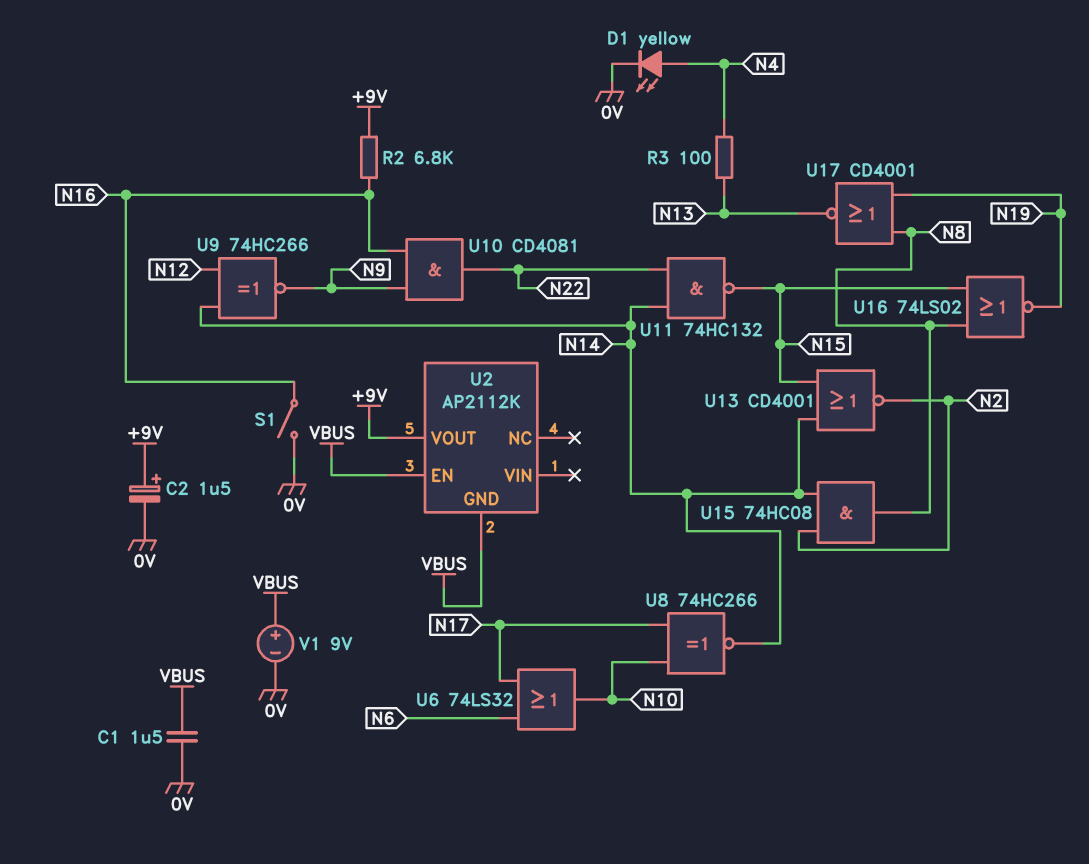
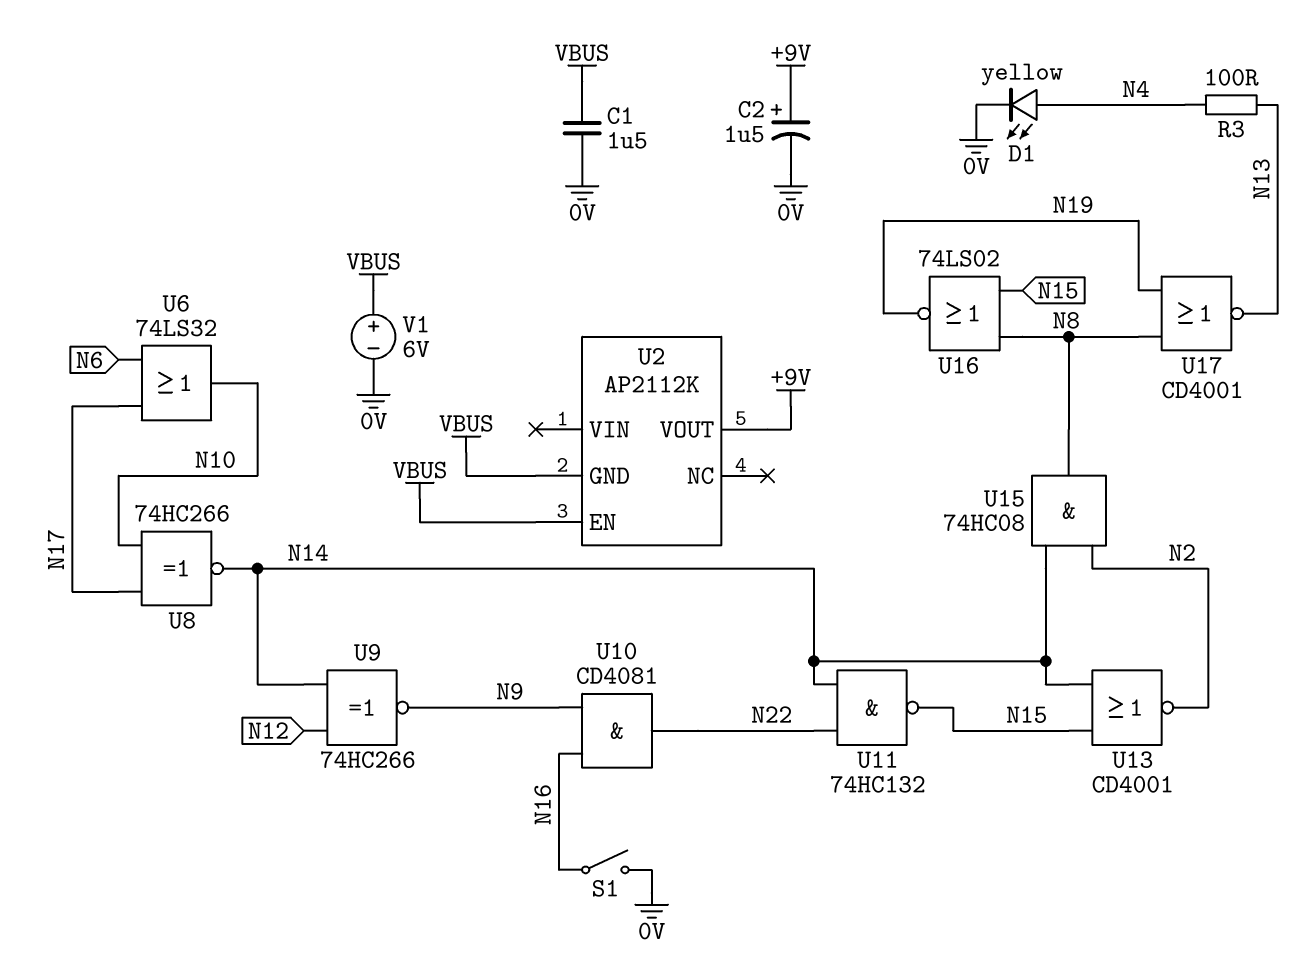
R2: 6.8k (+9V, N16) -> none
V1: 9V (plus VBUS, minus 0V) -> 6V (plus VBUS, minus 0V)

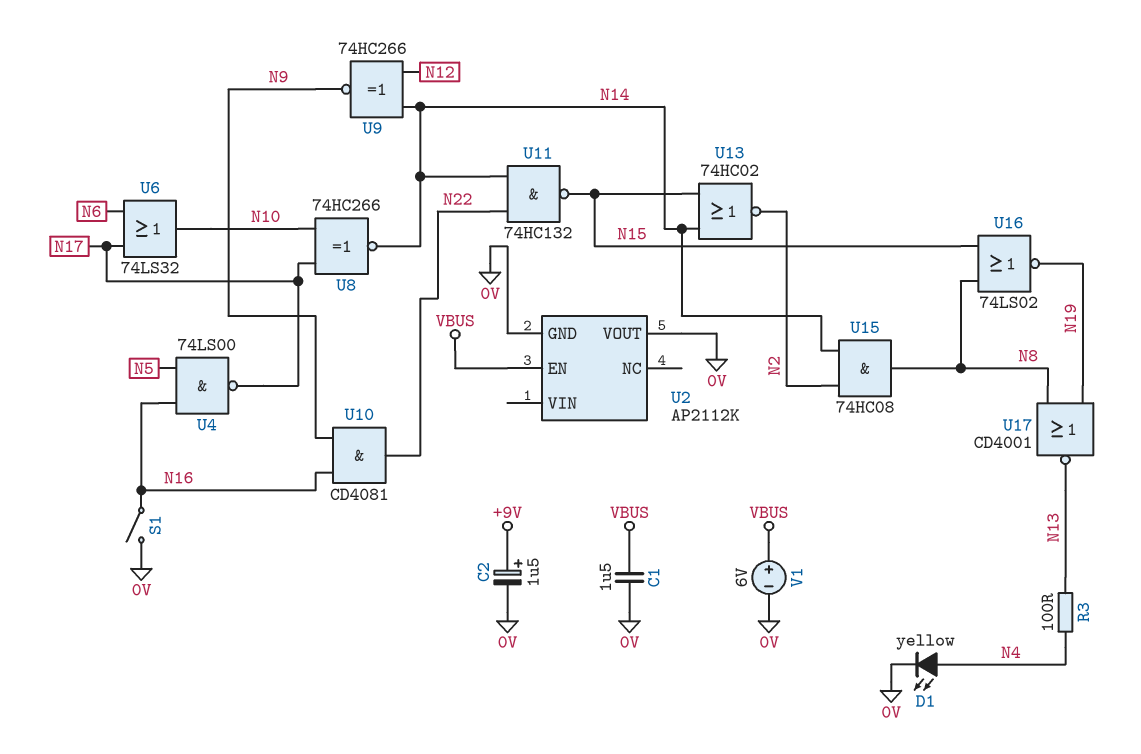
U2 pin GND: VBUS -> 0V
U2 pin VOUT: +9V -> 0V
U4: none -> NAND 74LS00 (in N5, in N16, out N17)
U13: NOR CD4001 (in N14, in N15, out N2) -> NOR 74HC02 (in N14, in N15, out N2)

